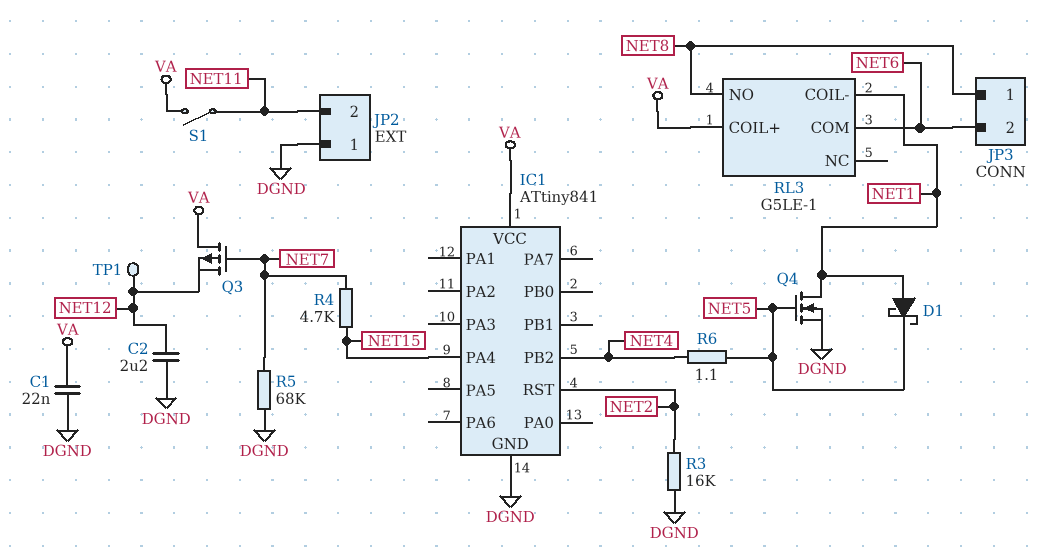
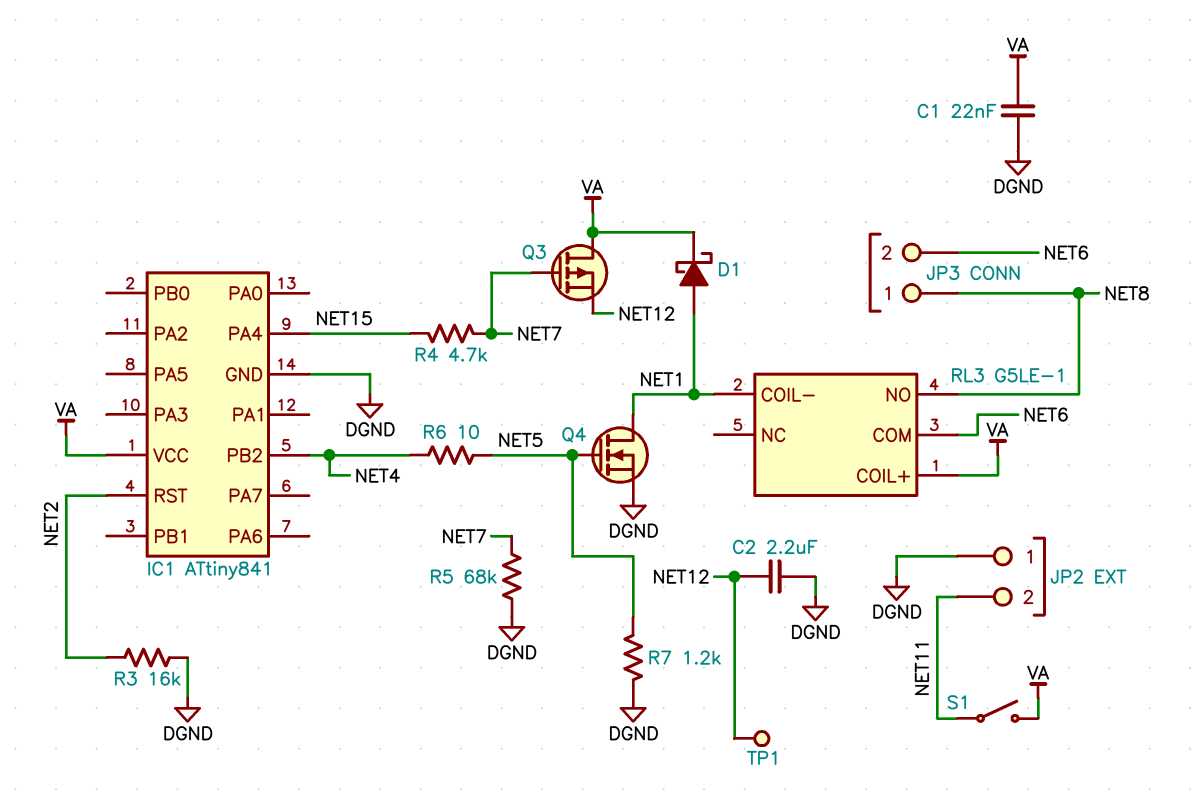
D1: schottky (A NET1, K NET5) -> schottky (A NET1, K VA)
R6: 1.1 (NET4, NET5) -> 10 (NET4, NET5)
R7: none -> 1.2k (DGND, NET5)

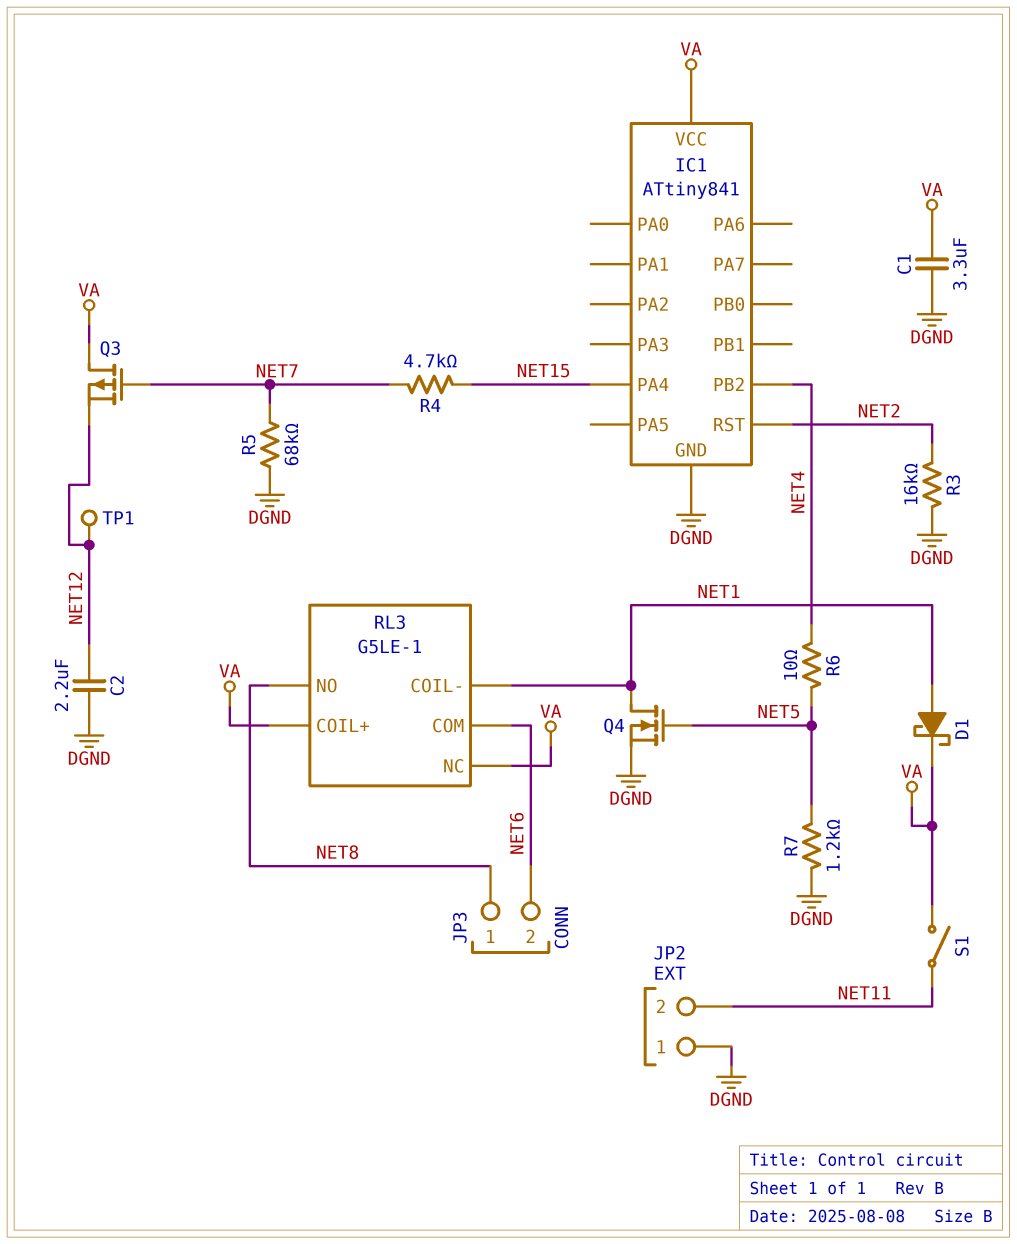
C1: 22nF (DGND, VA) -> 3.3uF (DGND, VA)
RL3 pin NC: none -> VA

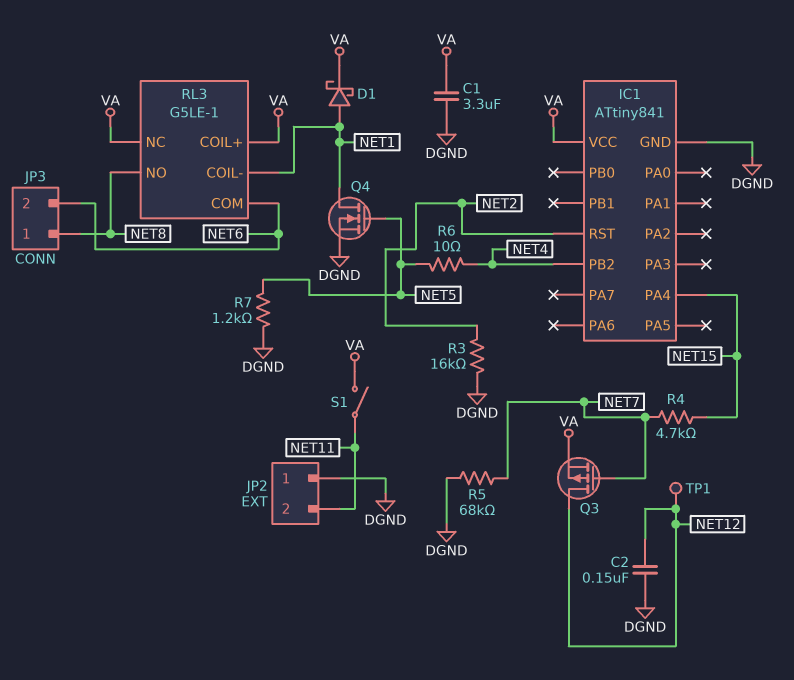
C2: 2.2uF (DGND, NET12) -> 150nF (DGND, NET12)
Q3: PMOS (G NET7, D VA, S NET12) -> PMOS (G NET7, D NET12, S VA)

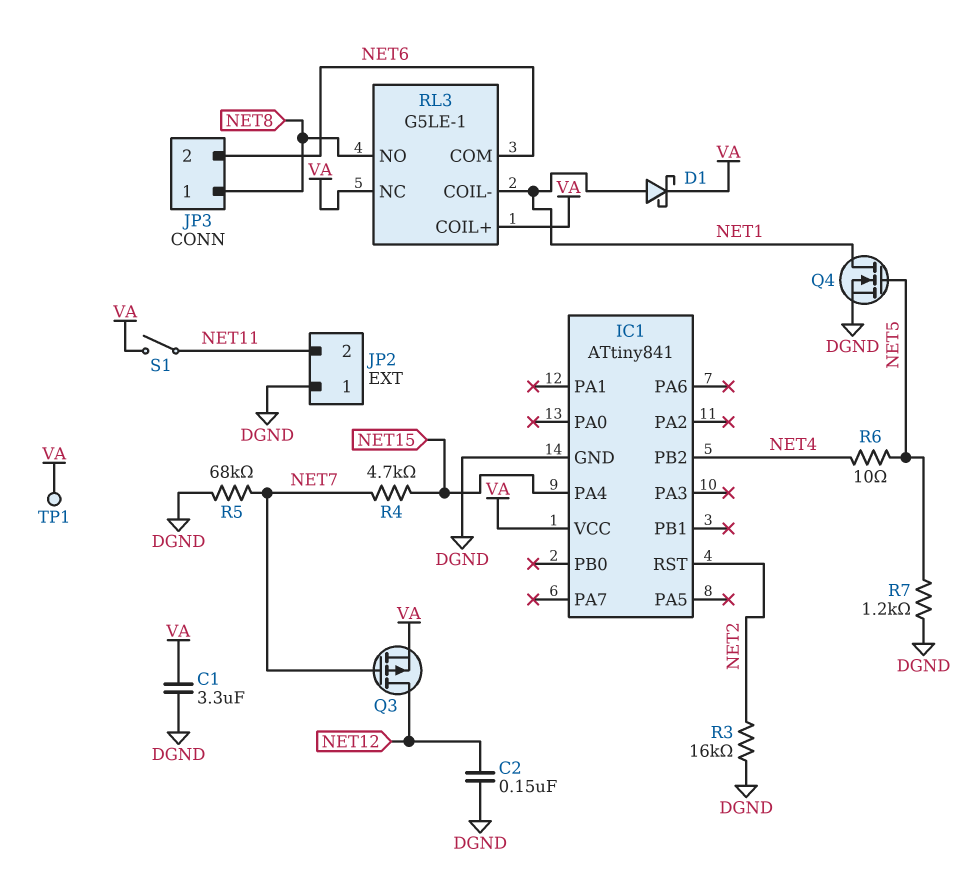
TP1: test point (NET12) -> test point (VA)

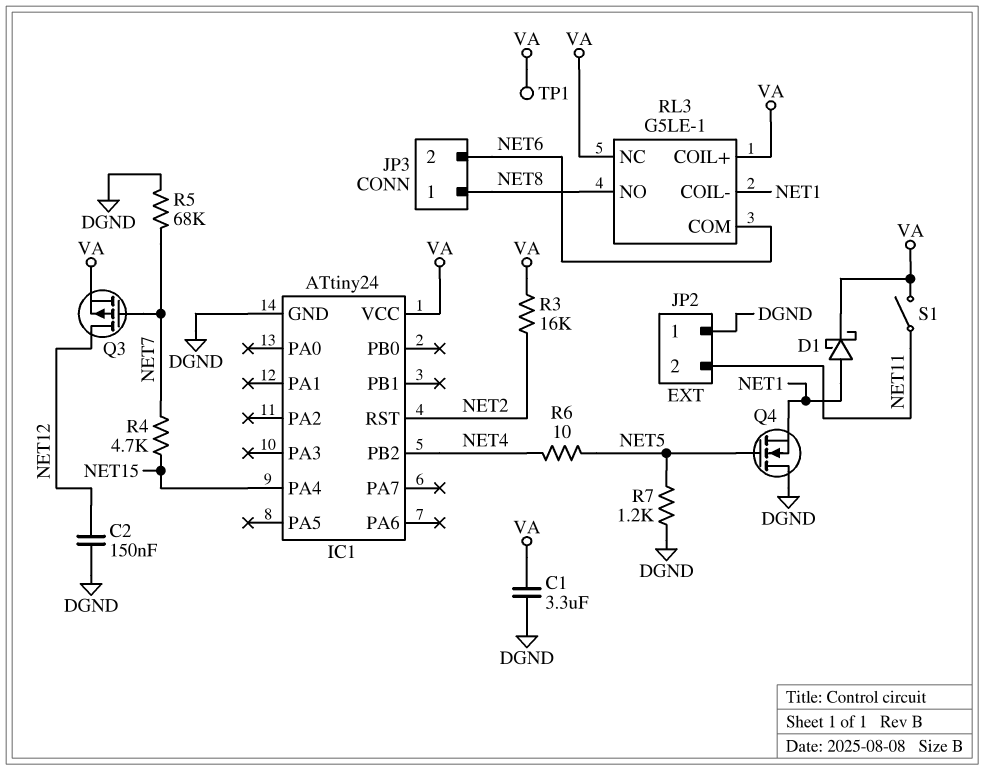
IC1: ATtiny841 -> ATtiny24
Q4: NMOS (G NET5, D NET1, S DGND) -> NMOS (G NET5, D DGND, S NET1)
R3: 16k (DGND, NET2) -> 16k (NET2, VA)

